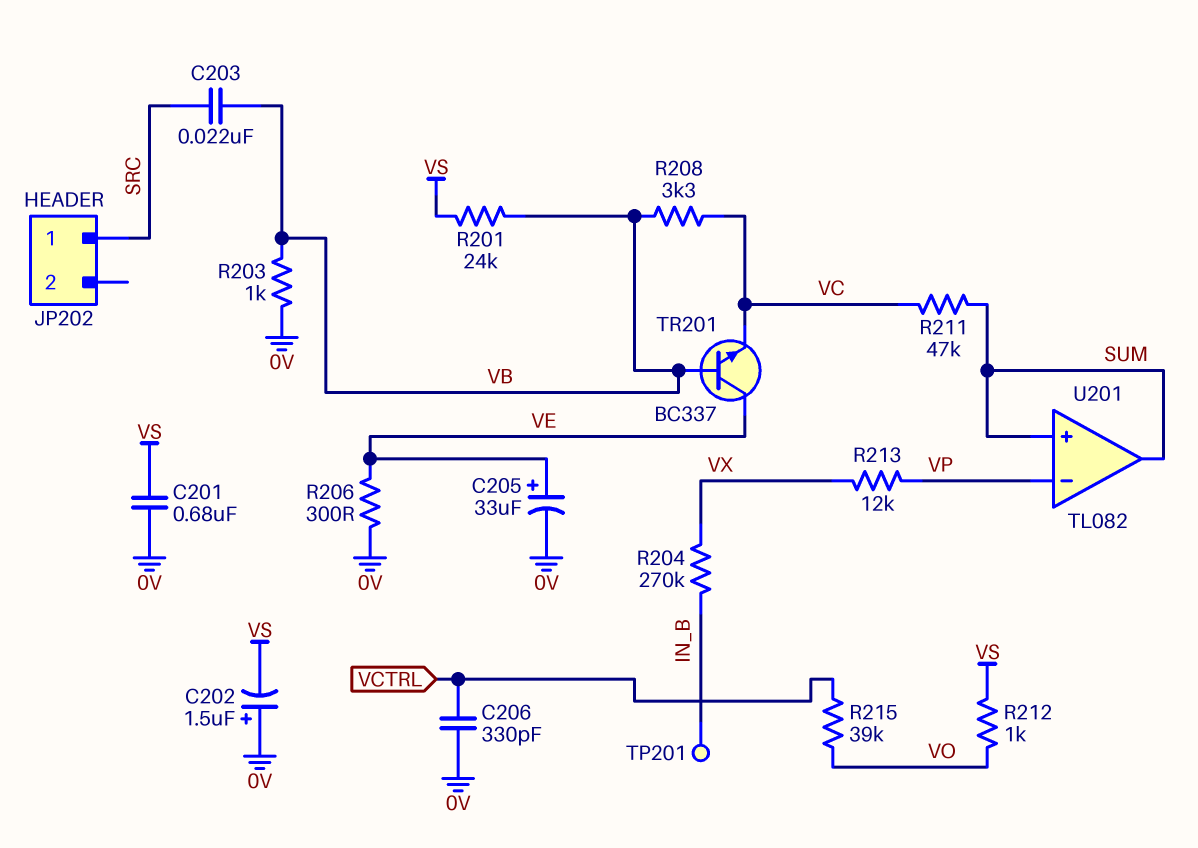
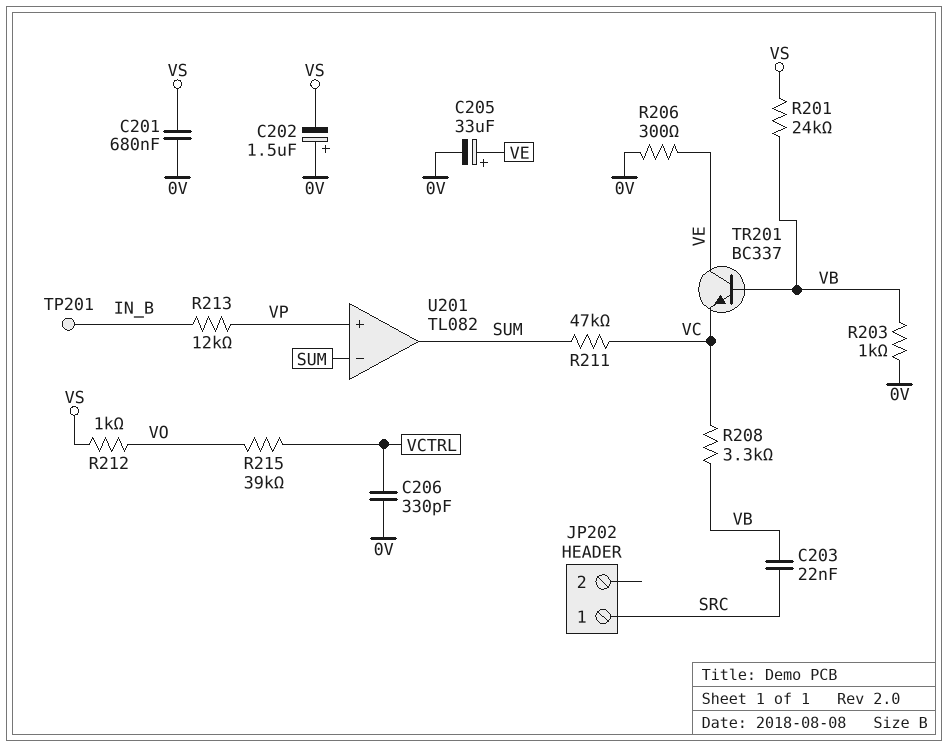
R204: 270k (IN_B, VX) -> none
R213: 12k (VP, VX) -> 12k (IN_B, VP)
U201 pin in+: SUM -> VP
U201 pin in-: VP -> SUM

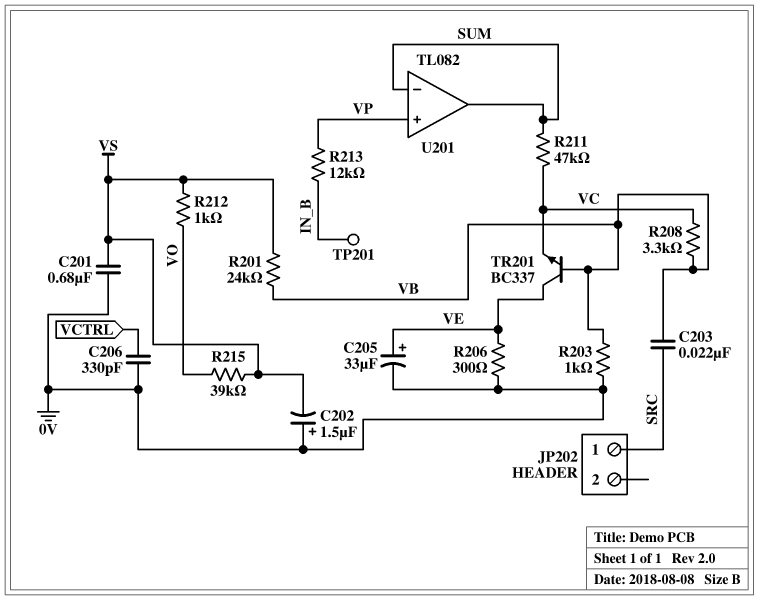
R215: 39k (VCTRL, VO) -> 39k (VO, VS)

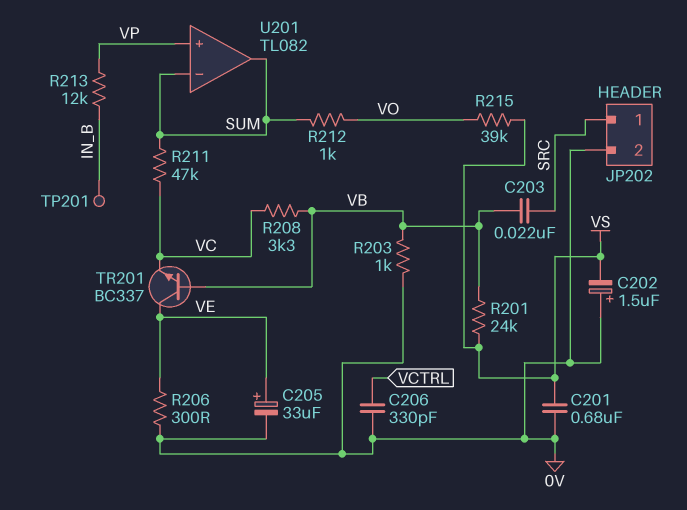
JP202 pin 2: none -> 0V
R212: 1k (VO, VS) -> 1k (SUM, VO)

